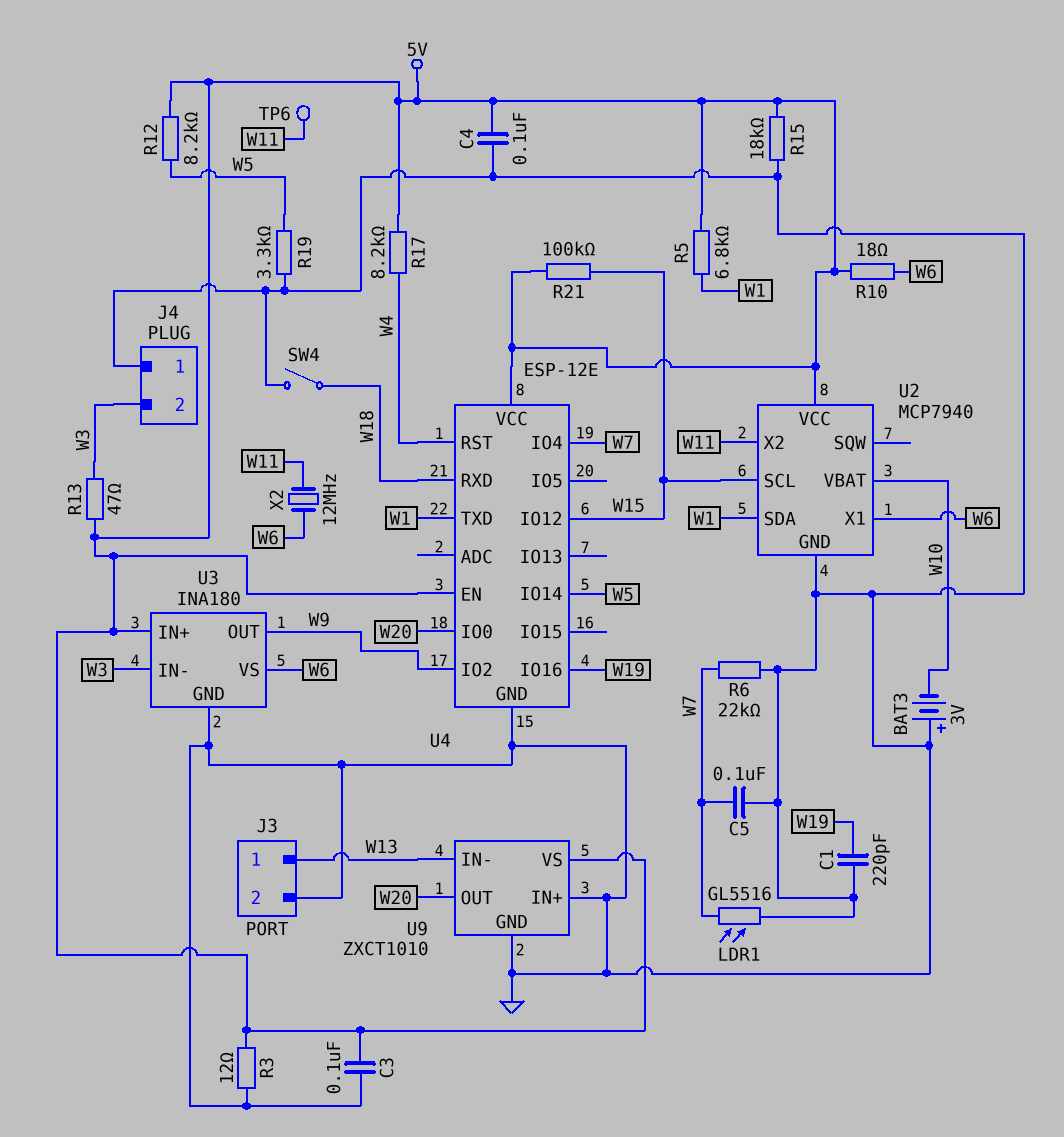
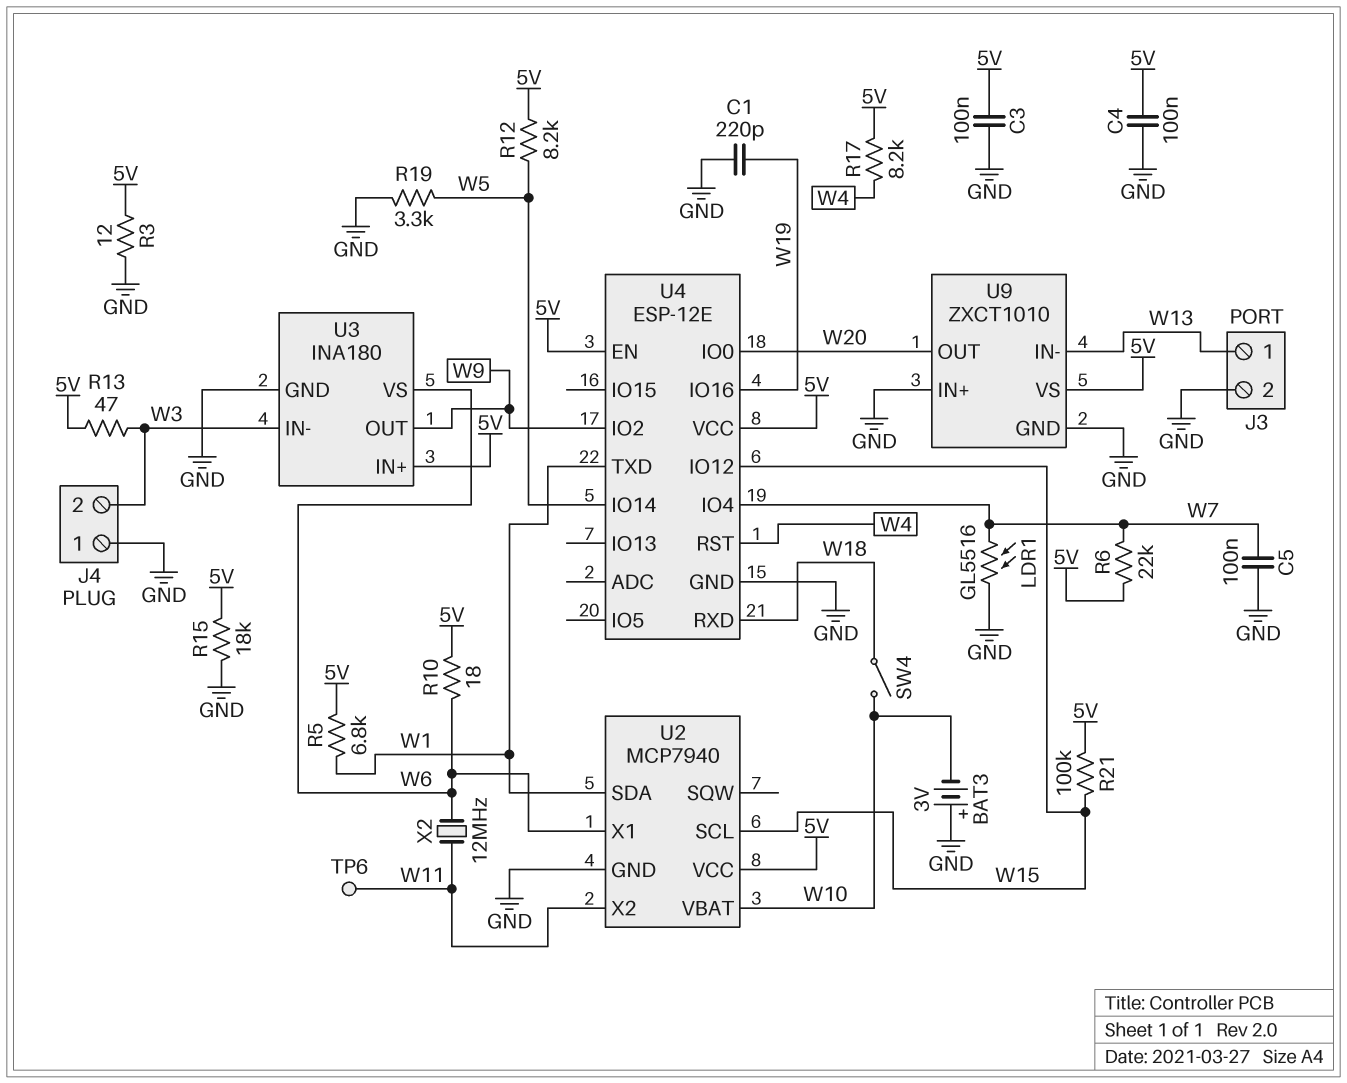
R6: 22k (GND, W7) -> 22k (5V, W7)
SW4: switch (GND, W18) -> switch (W10, W18)

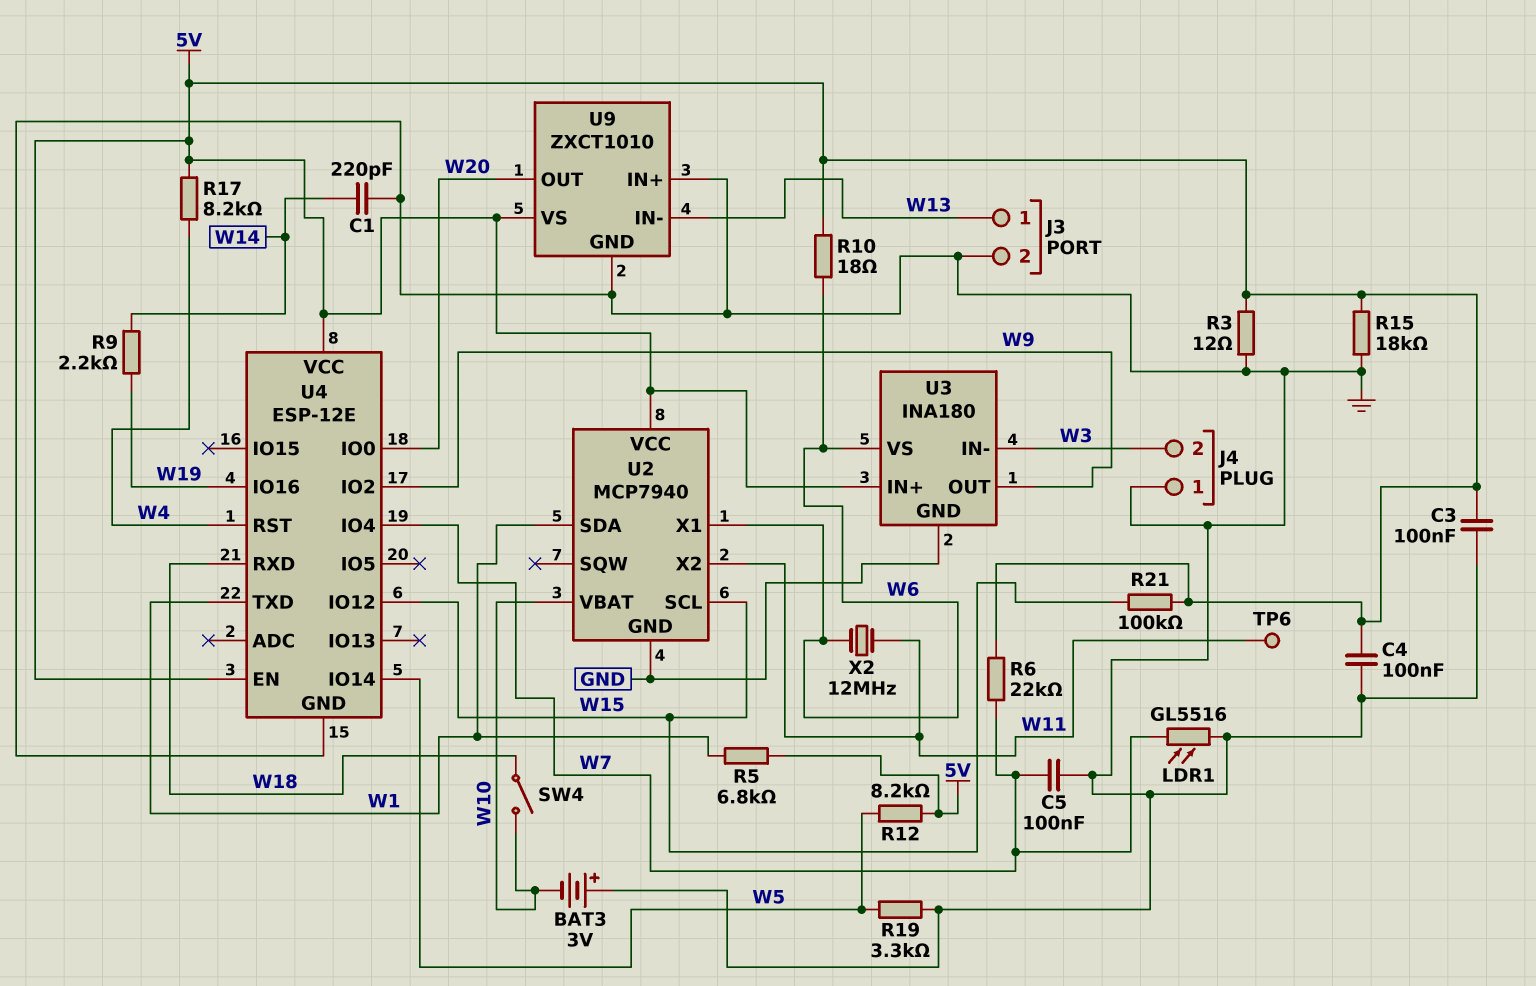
C1: 220pF (GND, W19) -> 220pF (GND, W14)
R9: none -> 2.2k (W14, W19)
R13: 47 (5V, W3) -> none

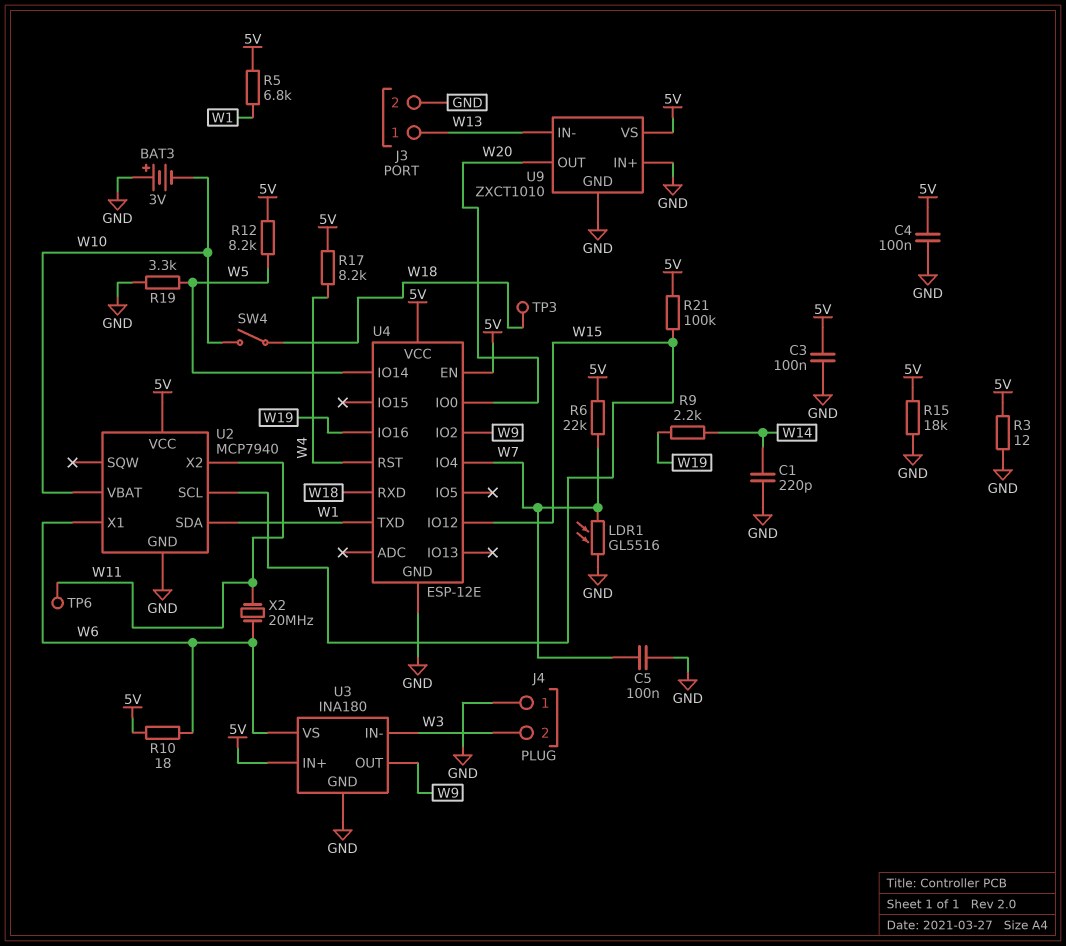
TP3: none -> test point (W18)
X2: 12MHz (W6, W11) -> 20MHz (W6, W11)

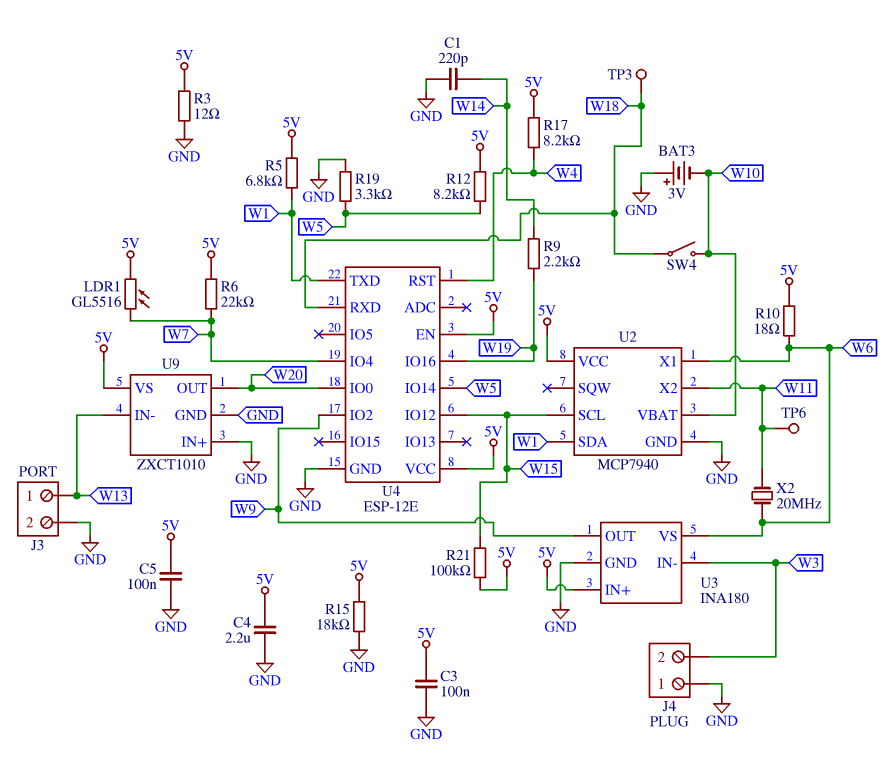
C4: 100nF (5V, GND) -> 2.2uF (5V, GND)
C5: 100nF (GND, W7) -> 100nF (5V, GND)
LDR1: GL5516 (GND, W7) -> GL5516 (5V, W7)

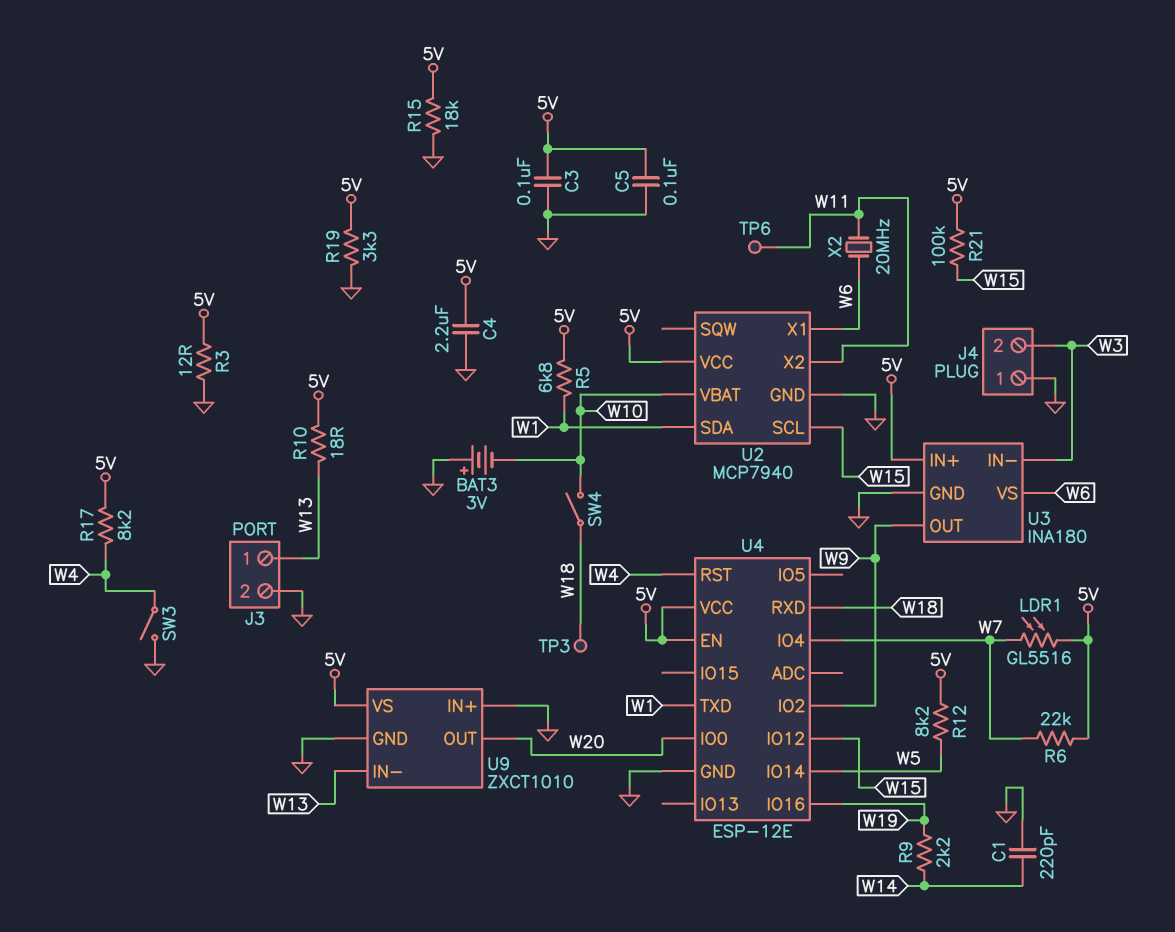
R10: 18 (5V, W6) -> 18 (5V, W13)
R19: 3.3k (GND, W5) -> 3.3k (5V, GND)
SW3: none -> switch (GND, W4)

